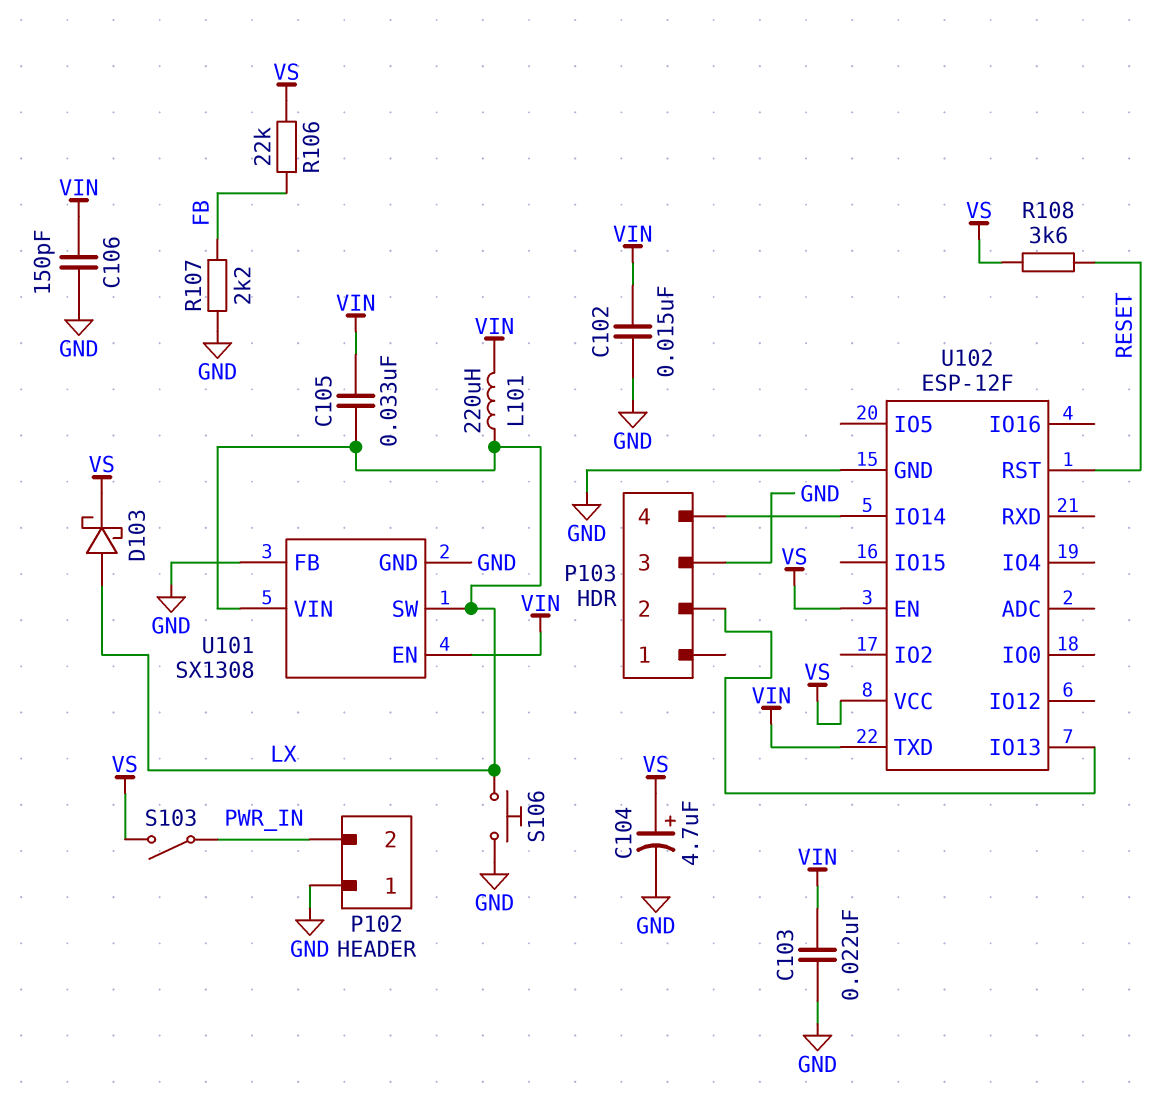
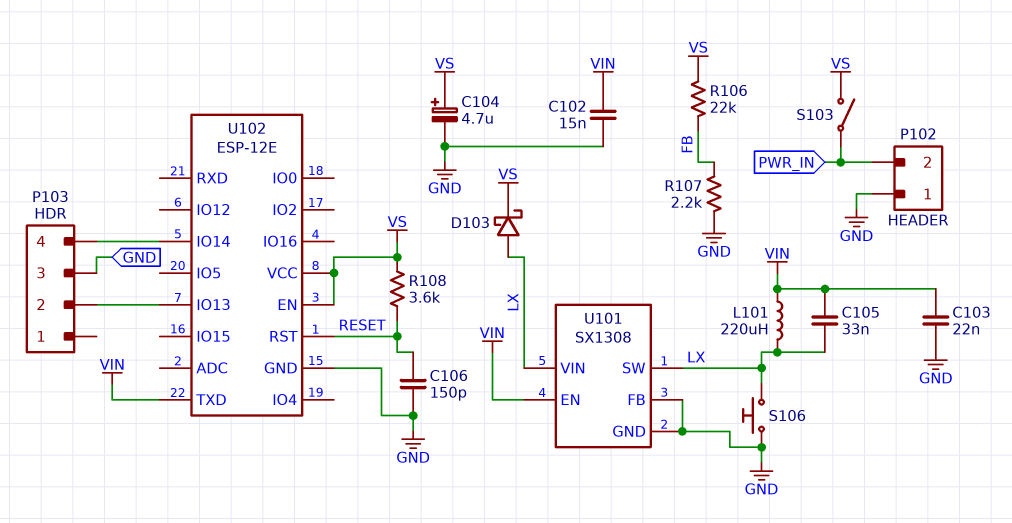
C106: 150pF (GND, VIN) -> 150pF (GND, RESET)
U102: ESP-12F -> ESP-12E

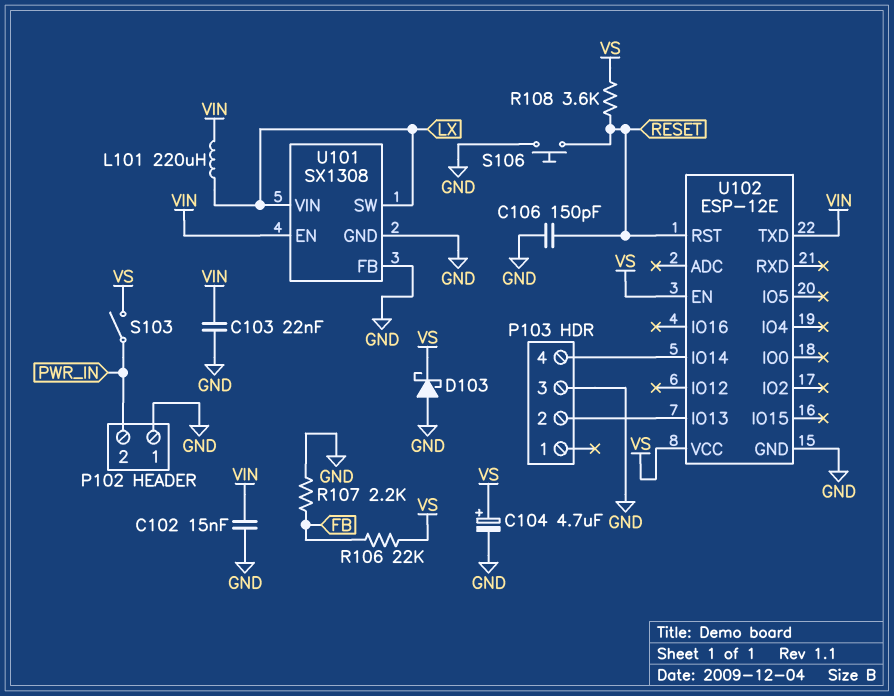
C105: 33nF (LX, VIN) -> none
D103: schottky (A LX, K VS) -> schottky (A GND, K VS)
S106: button (GND, LX) -> button (GND, RESET)

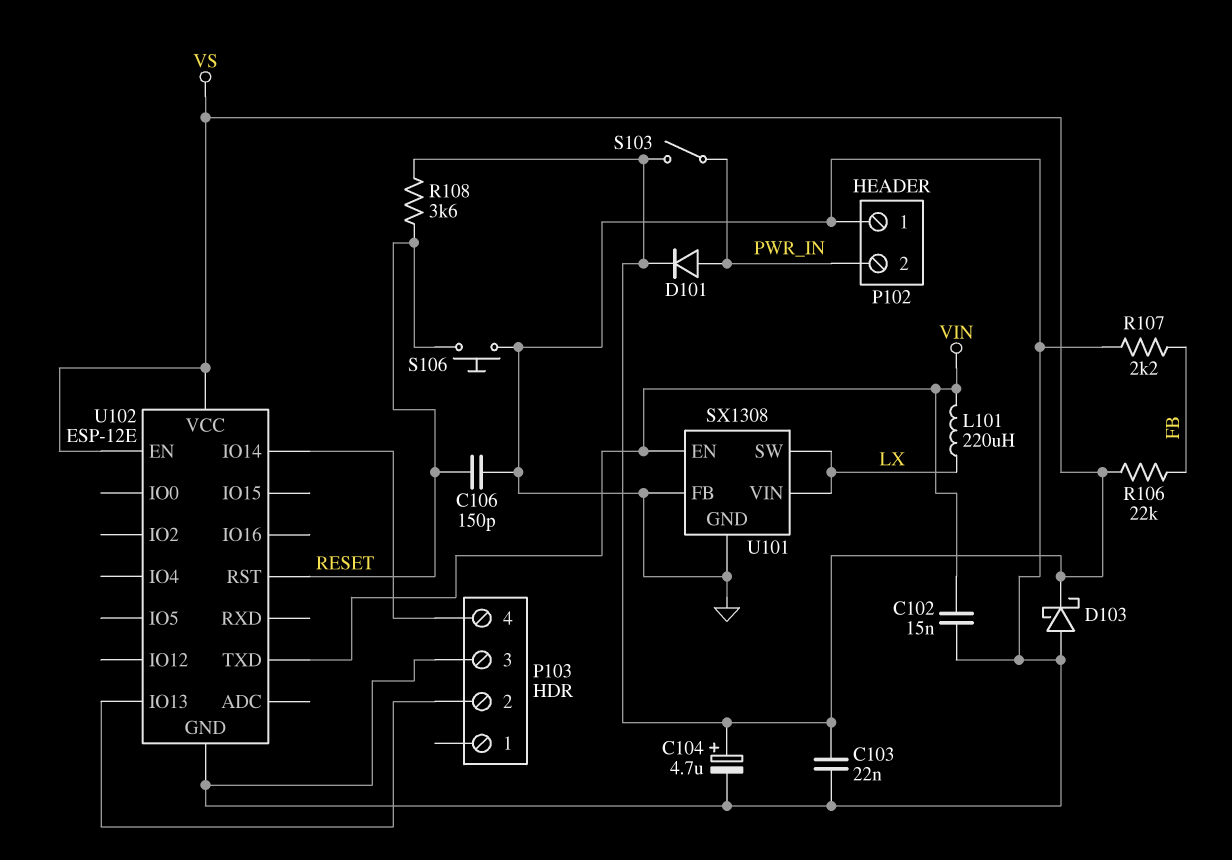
C103: 22nF (GND, VIN) -> 22nF (GND, VS)
D101: none -> diode (A PWR_IN, K VS)

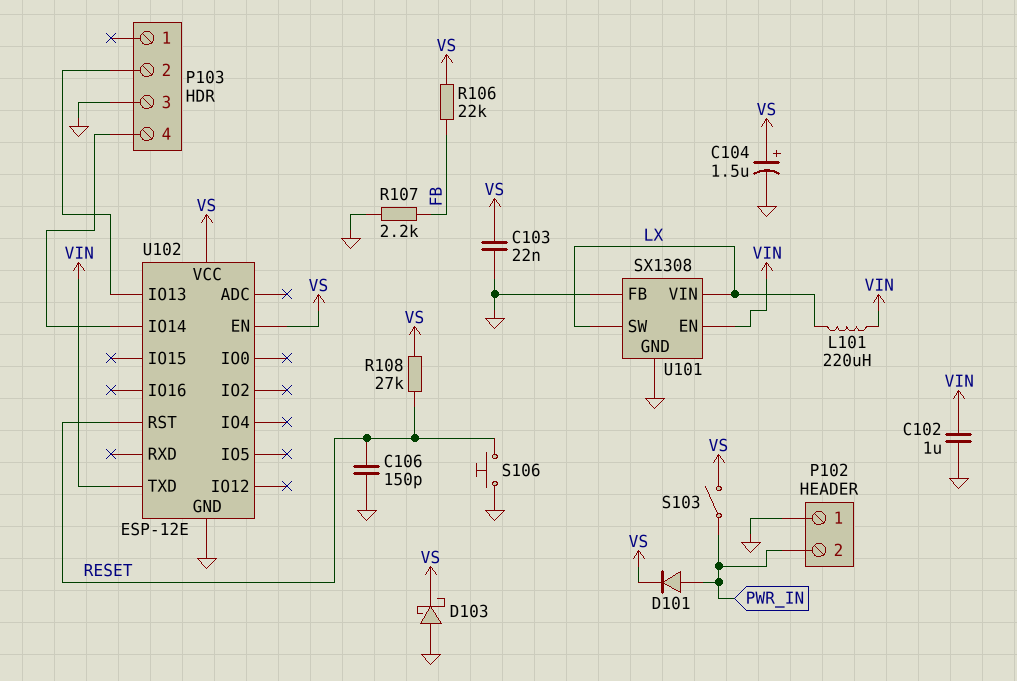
C102: 15nF (GND, VIN) -> 1uF (GND, VIN)
C104: 4.7uF (plus VS, minus GND) -> 1.5uF (plus VS, minus GND)
R108: 3.6k (RESET, VS) -> 27k (RESET, VS)

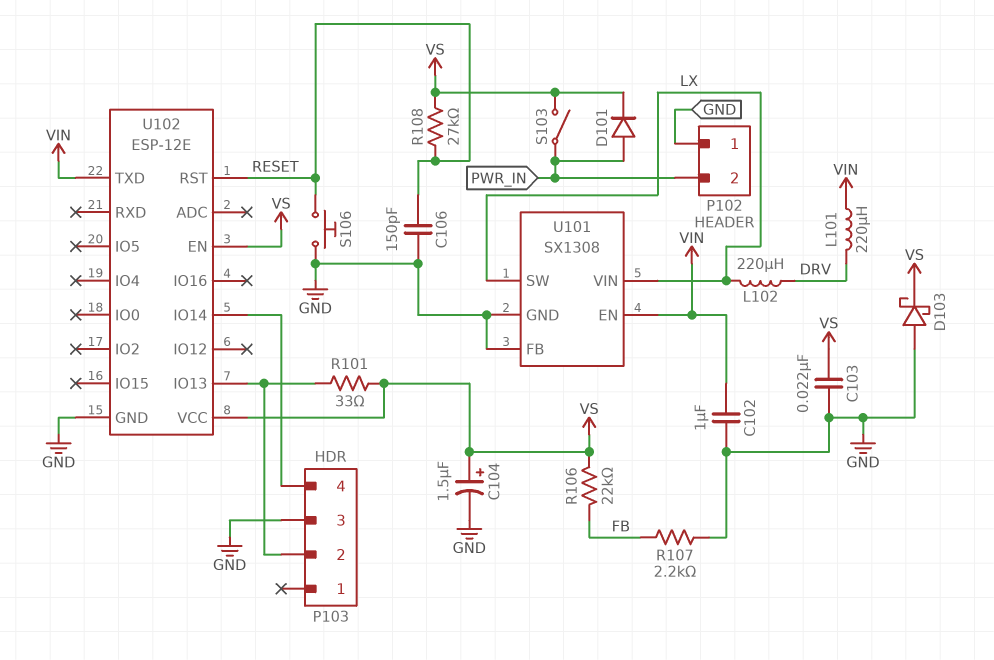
L101: 220uH (LX, VIN) -> 220uH (DRV, VIN)
L102: none -> 220uH (DRV, LX)
R101: none -> 33 (P103/2, VS)

